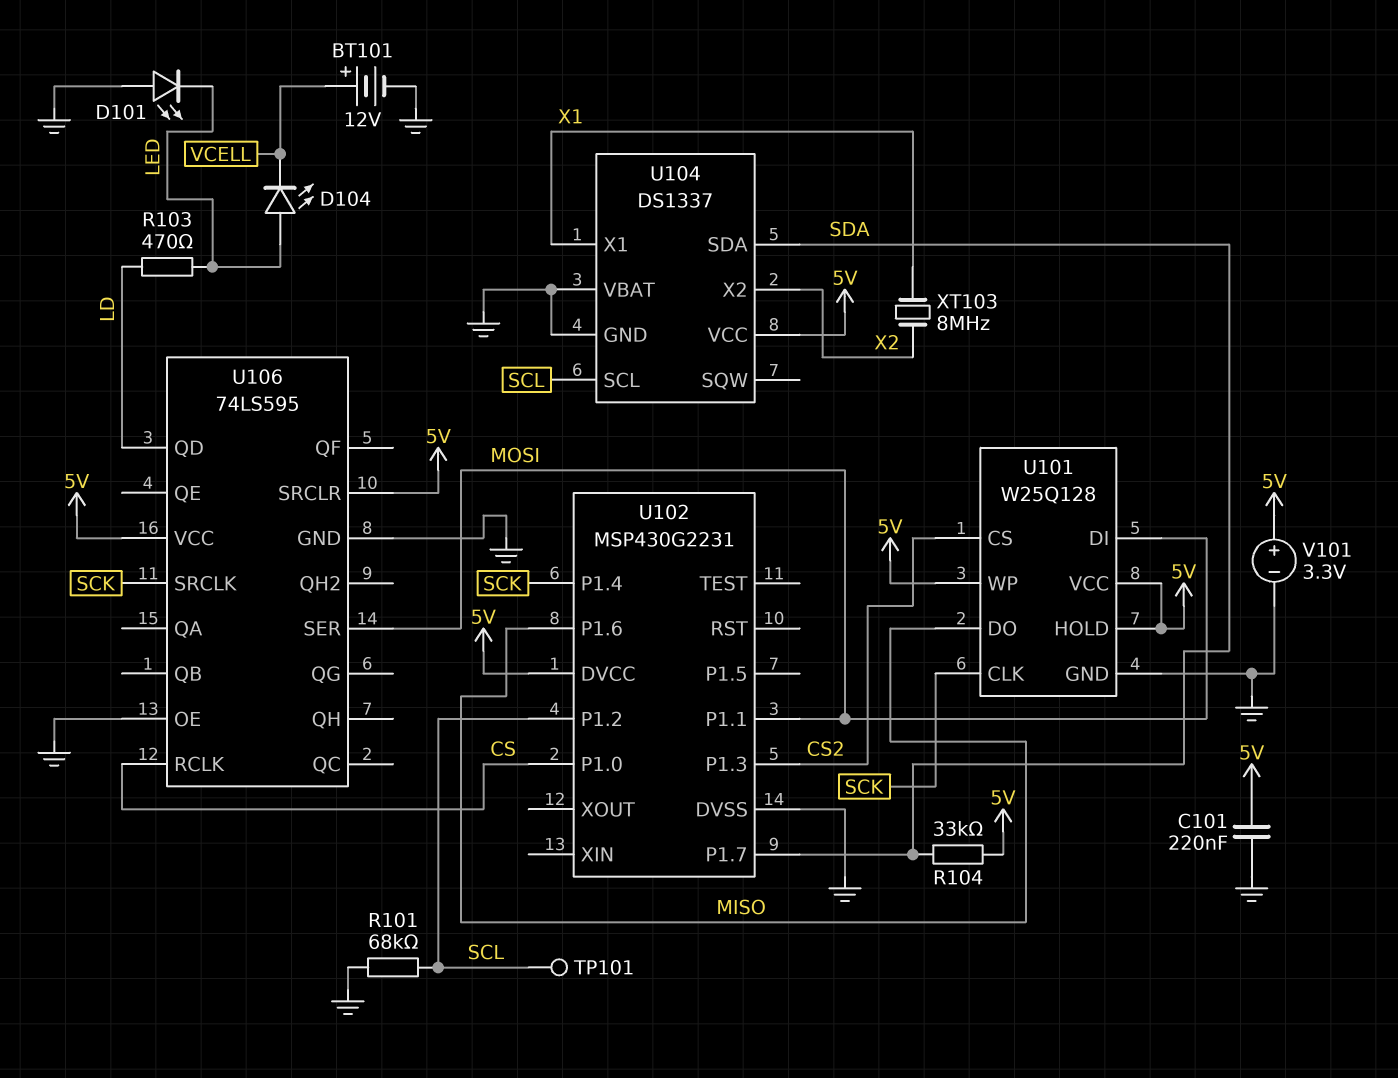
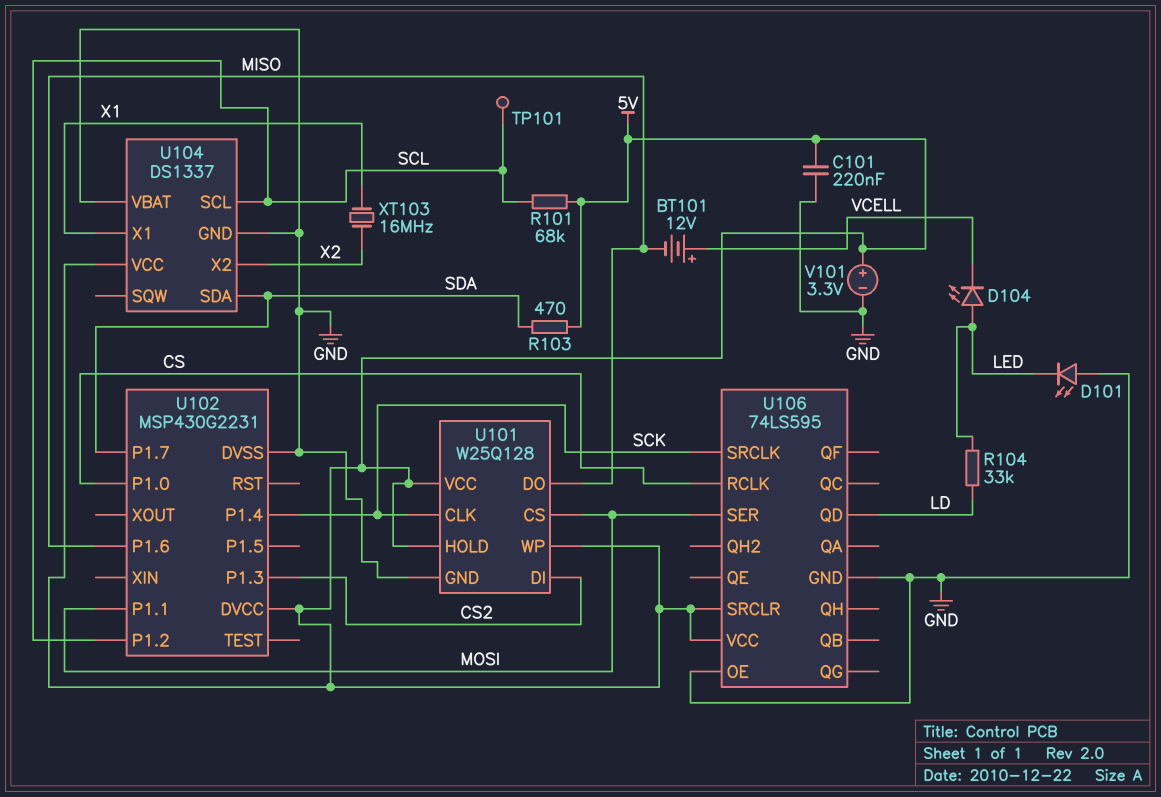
BT101: 12V (plus VCELL, minus GND) -> 12V (plus VCELL, minus MISO)
R101: 68k (GND, SCL) -> 68k (5V, SCL)
R103: 470 (LD, LED) -> 470 (5V, SDA)
R104: 33k (5V, SDA) -> 33k (LD, LED)
U101 pin CS: CS2 -> MOSI
U101 pin DI: MOSI -> CS2
XT103: 8MHz (X1, X2) -> 16MHz (X1, X2)

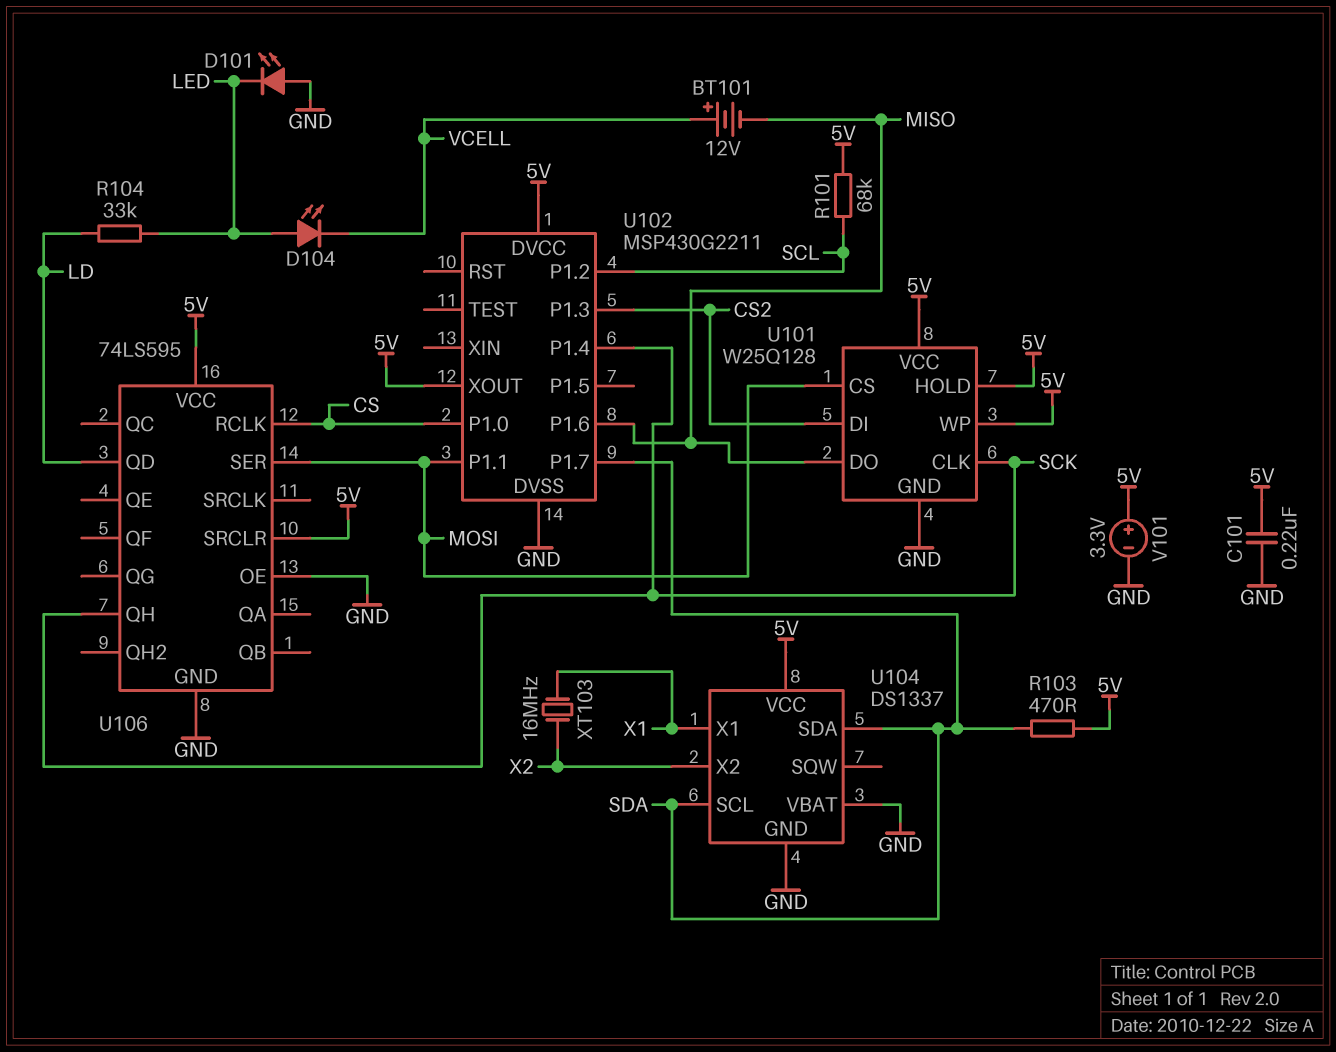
TP101: test point (SCL) -> none
U102: MSP430G2231 -> MSP430G2211
U102 pin XOUT: none -> 5V
U104 pin SCL: SCL -> SDA
U106 pin QH: none -> SCK
U106 pin SRCLK: SCK -> none

